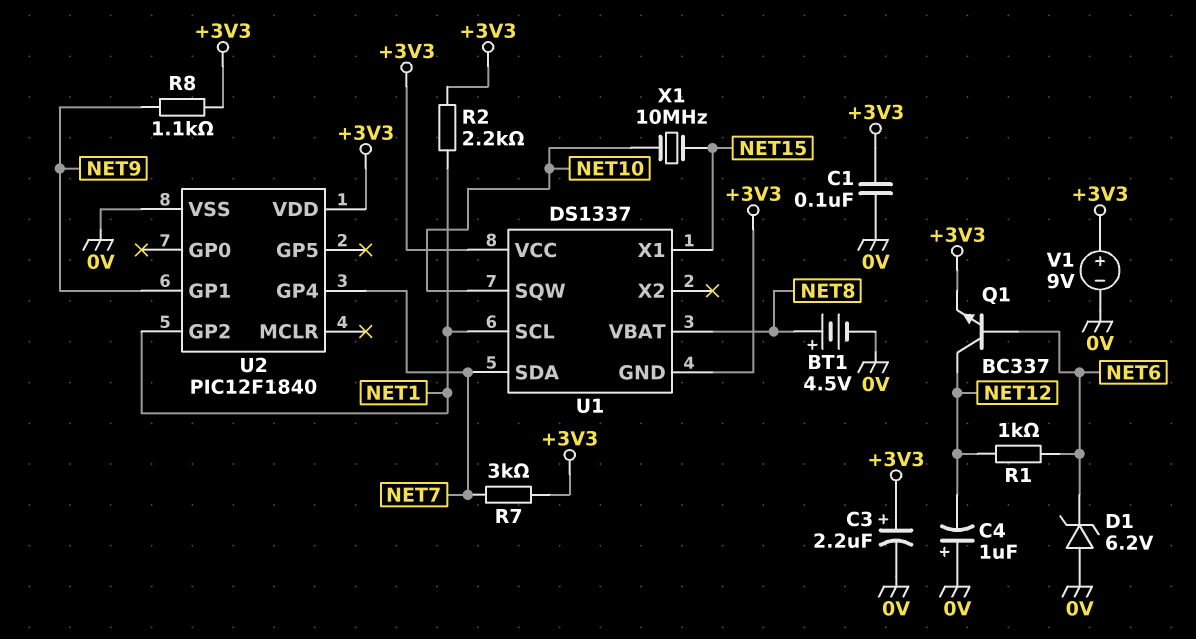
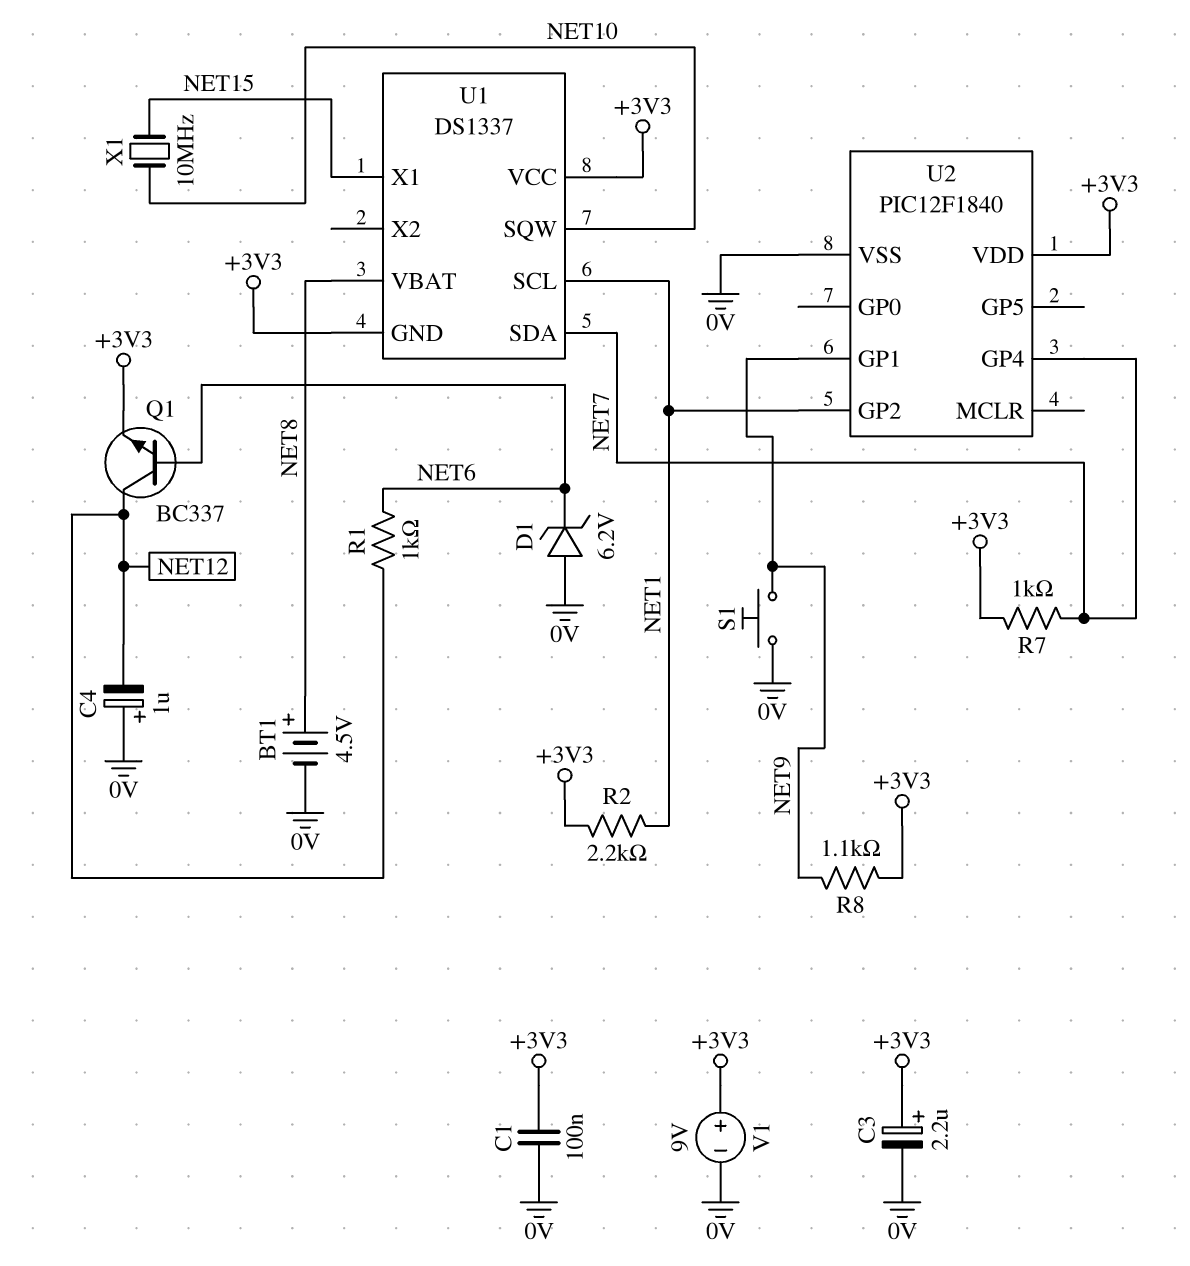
R7: 3k (+3V3, NET7) -> 1k (+3V3, NET7)
S1: none -> button (0V, NET9)

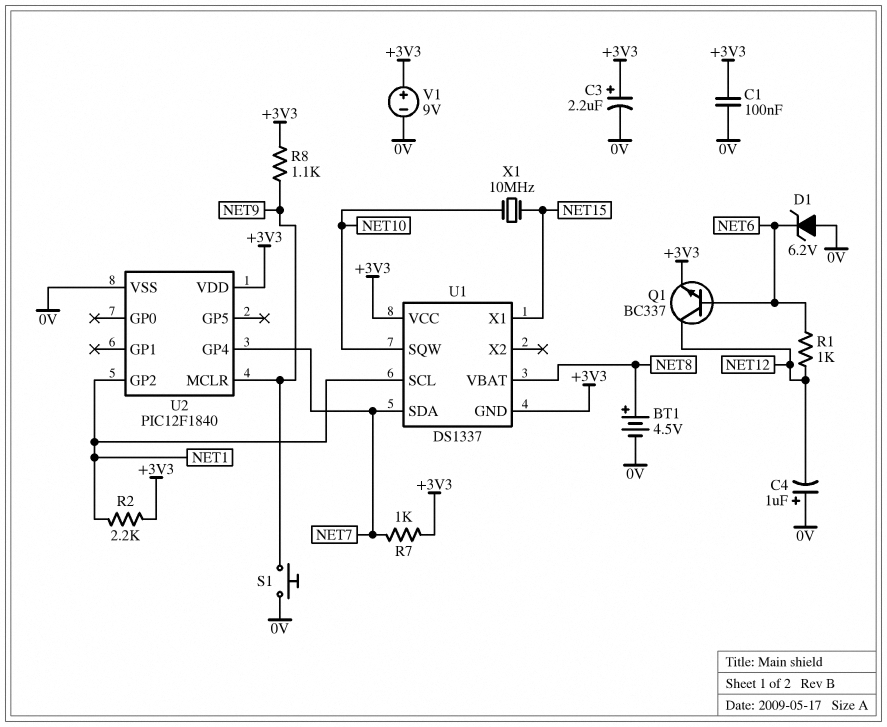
U2 pin GP1: NET9 -> none
U2 pin MCLR: none -> NET9

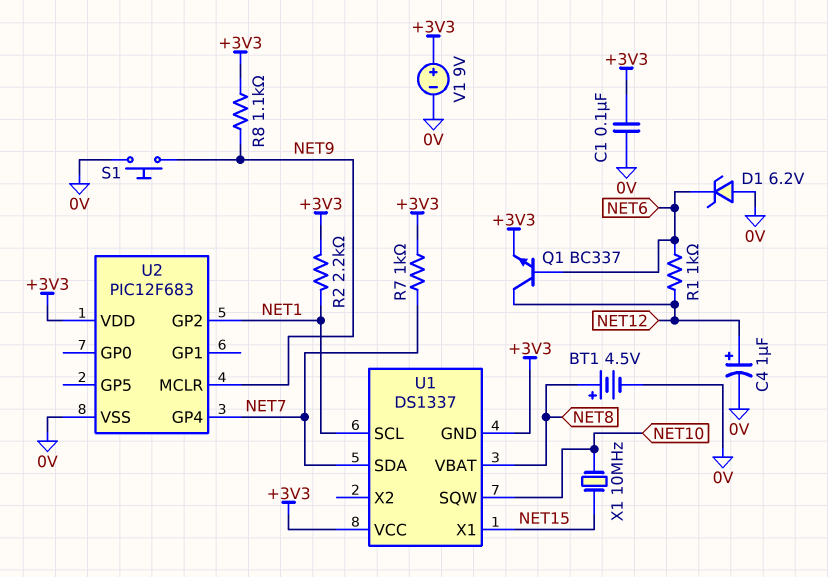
C3: 2.2uF (plus +3V3, minus 0V) -> none
C4: 1uF (plus 0V, minus NET12) -> 1uF (plus NET12, minus 0V)
U2: PIC12F1840 -> PIC12F683

